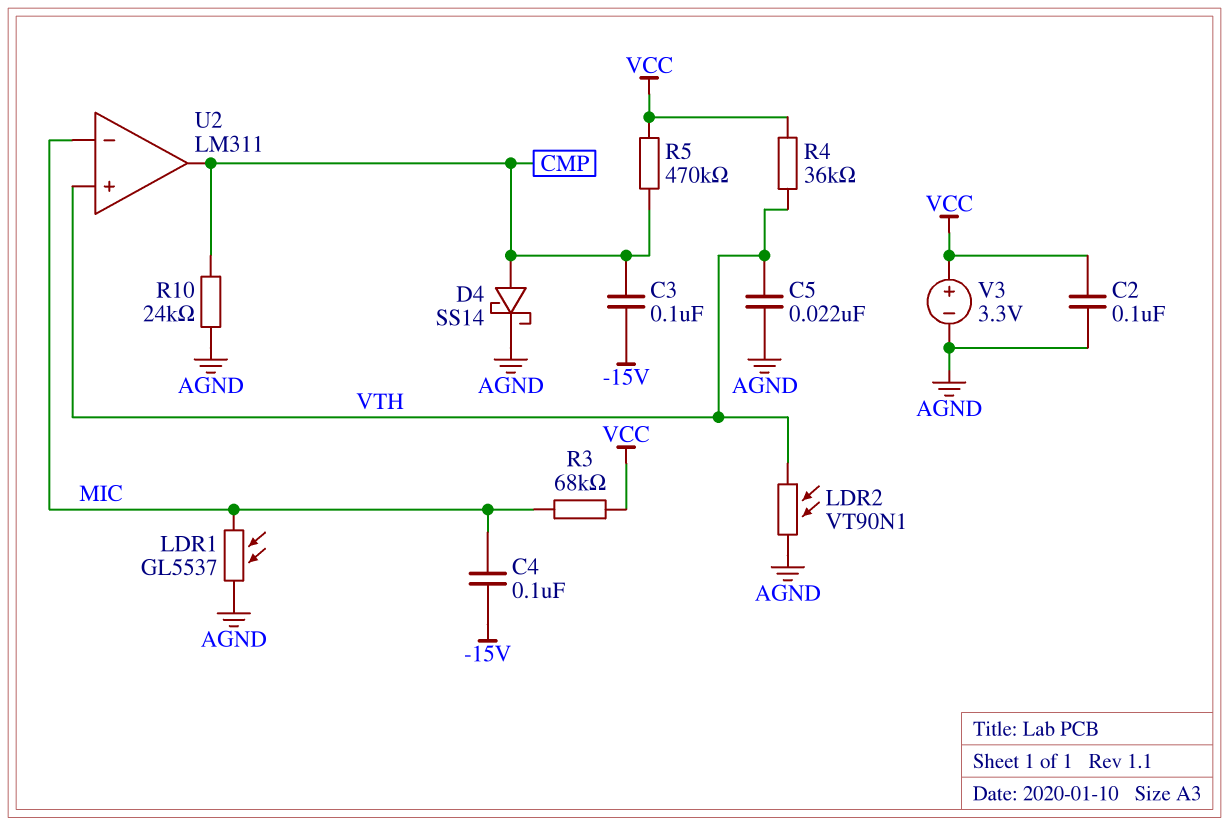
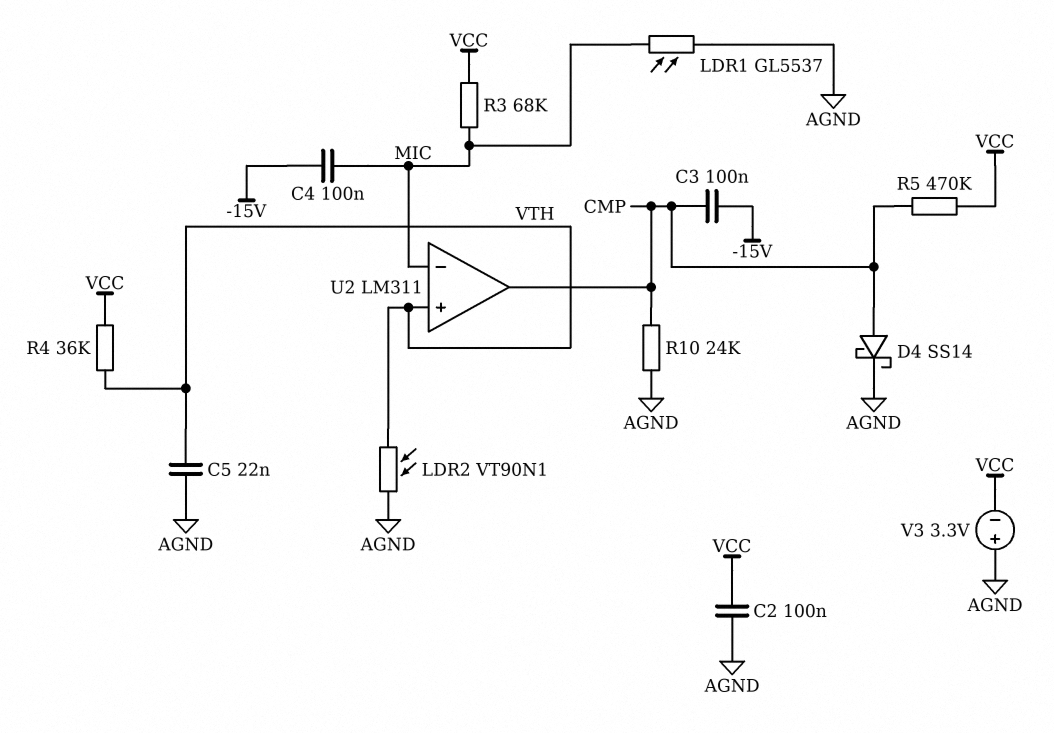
V3: 3.3V (plus VCC, minus AGND) -> 3.3V (plus AGND, minus VCC)

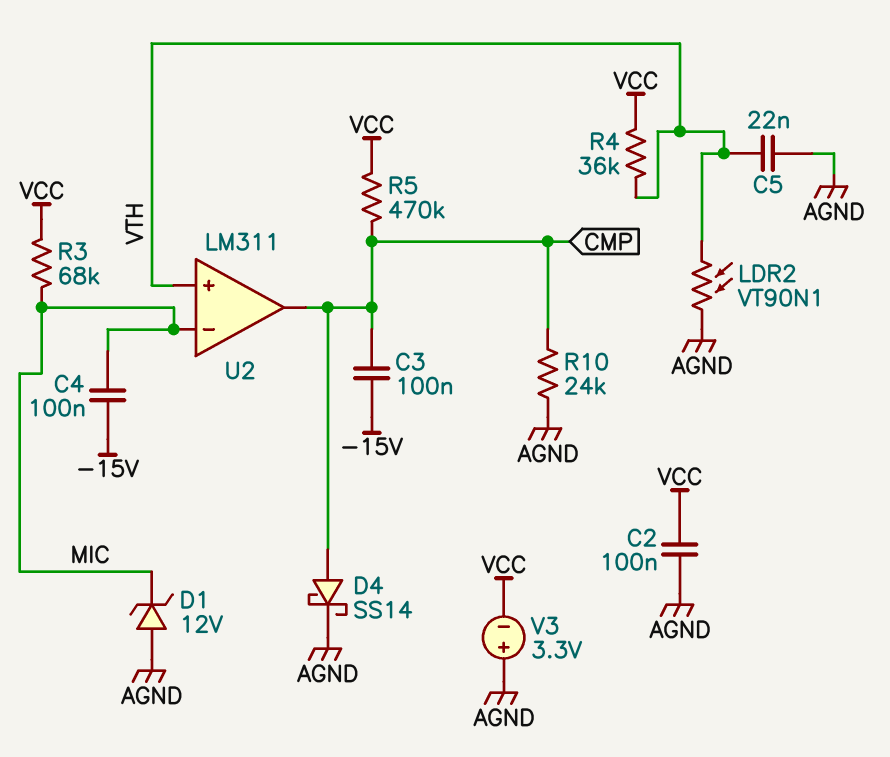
D1: none -> zener 12V (A AGND, K MIC)
LDR1: GL5537 (AGND, MIC) -> none

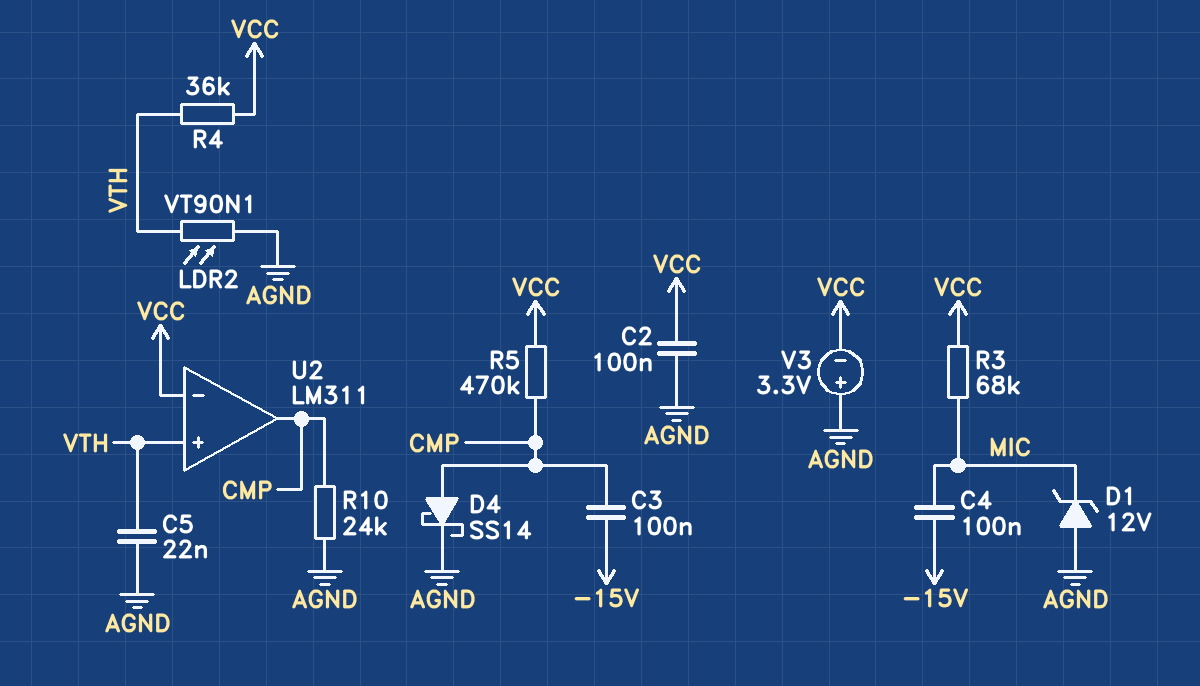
U2 pin in-: MIC -> VCC

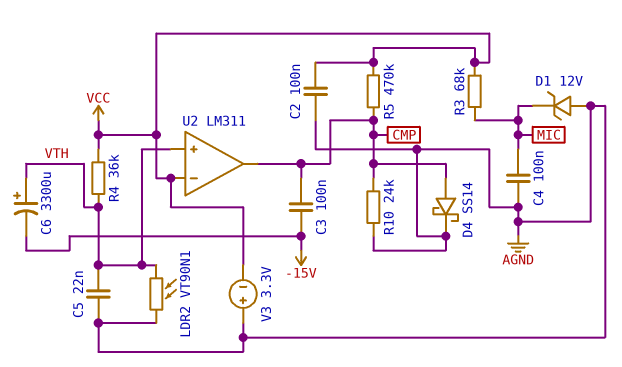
C4: 100nF (-15V, MIC) -> 100nF (AGND, MIC)
C6: none -> 3300uF (plus VTH, minus -15V)

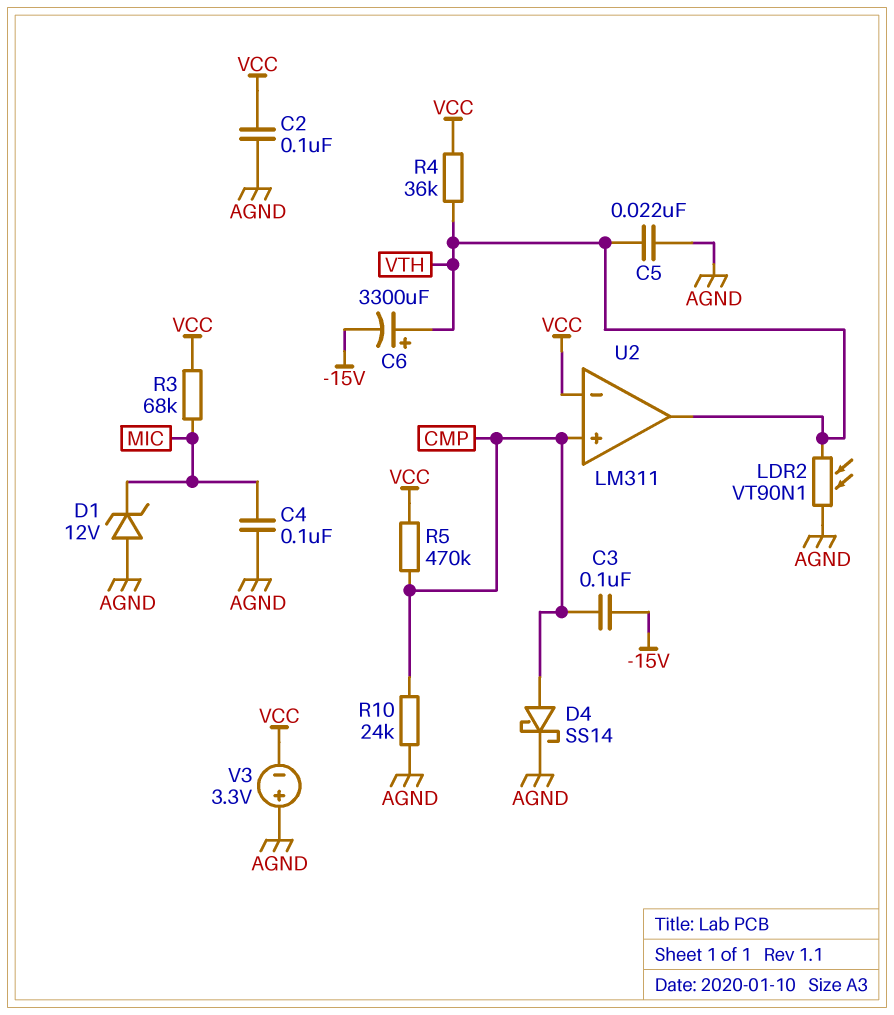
U2 pin in+: VTH -> CMP
U2 pin out: CMP -> VTH

